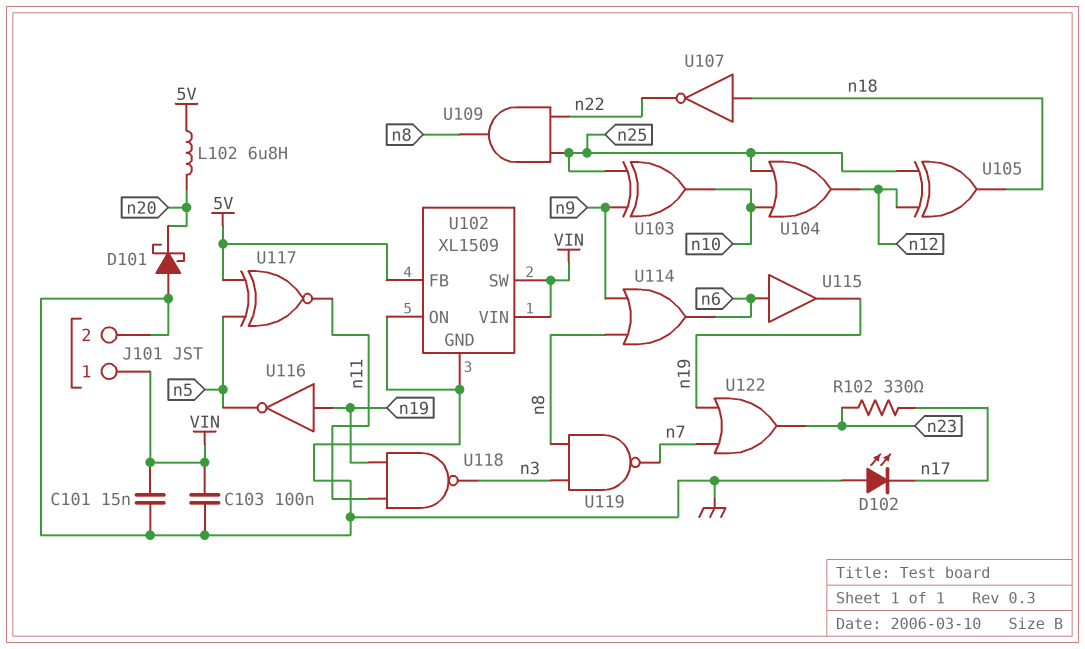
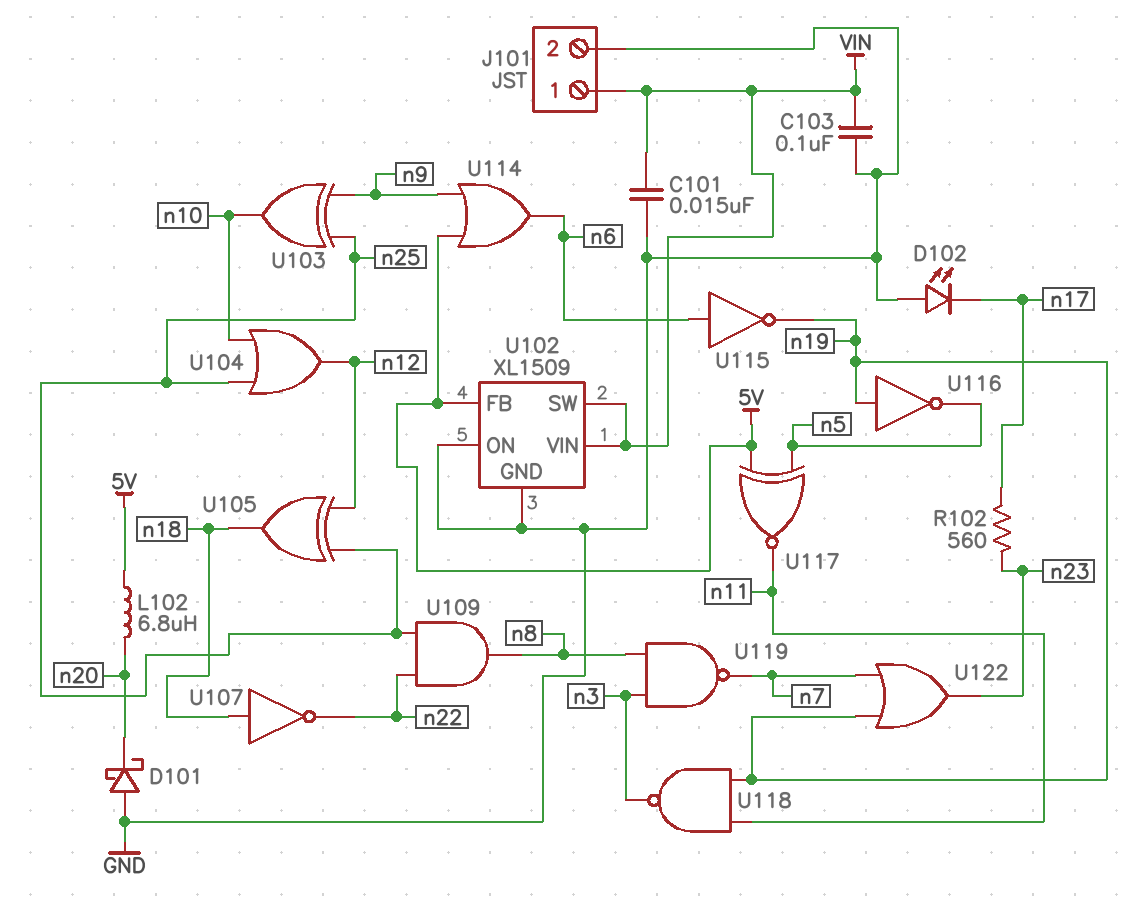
R102: 330 (n17, n23) -> 560 (n17, n23)
U114: OR (in n8, in n9, out n6) -> OR (in 5V, in n9, out n6)
U115: buffer (in n6, out n19) -> NOT (in n6, out n19)

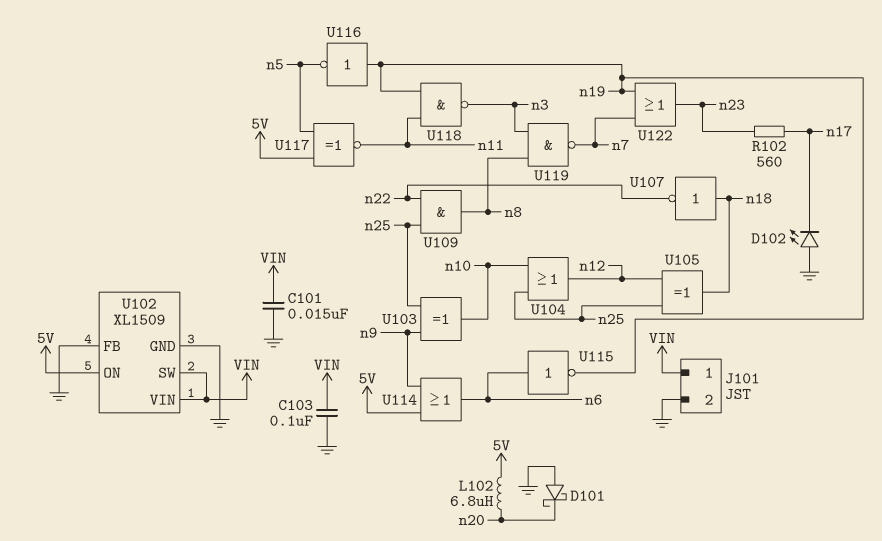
U102 pin FB: 5V -> GND
U102 pin ON: GND -> 5V

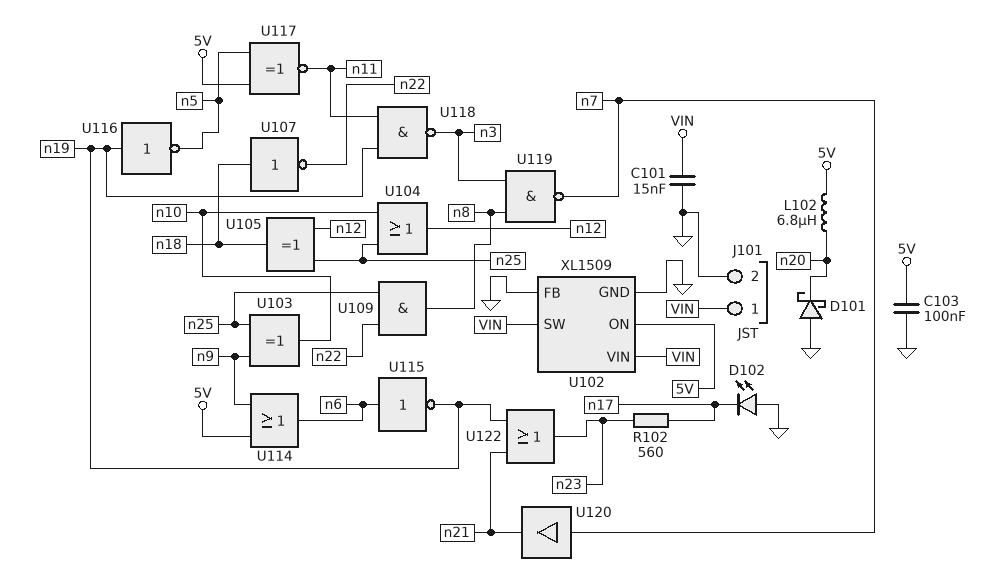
C103: 100nF (GND, VIN) -> 100nF (5V, GND)
U120: none -> buffer (in n7, out n21)
U122: OR (in n7, in n19, out n23) -> OR (in n19, in n21, out n23)

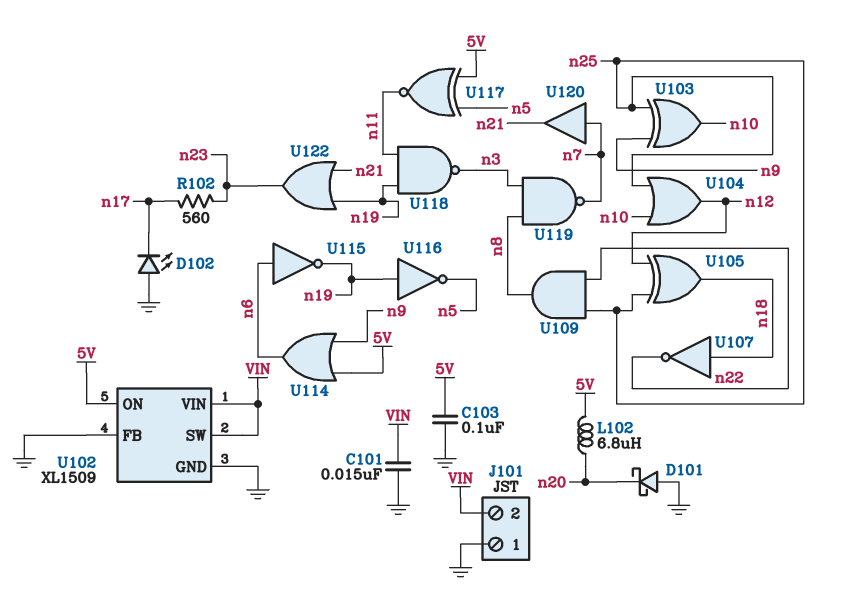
J101 pin 1: VIN -> GND
J101 pin 2: GND -> VIN

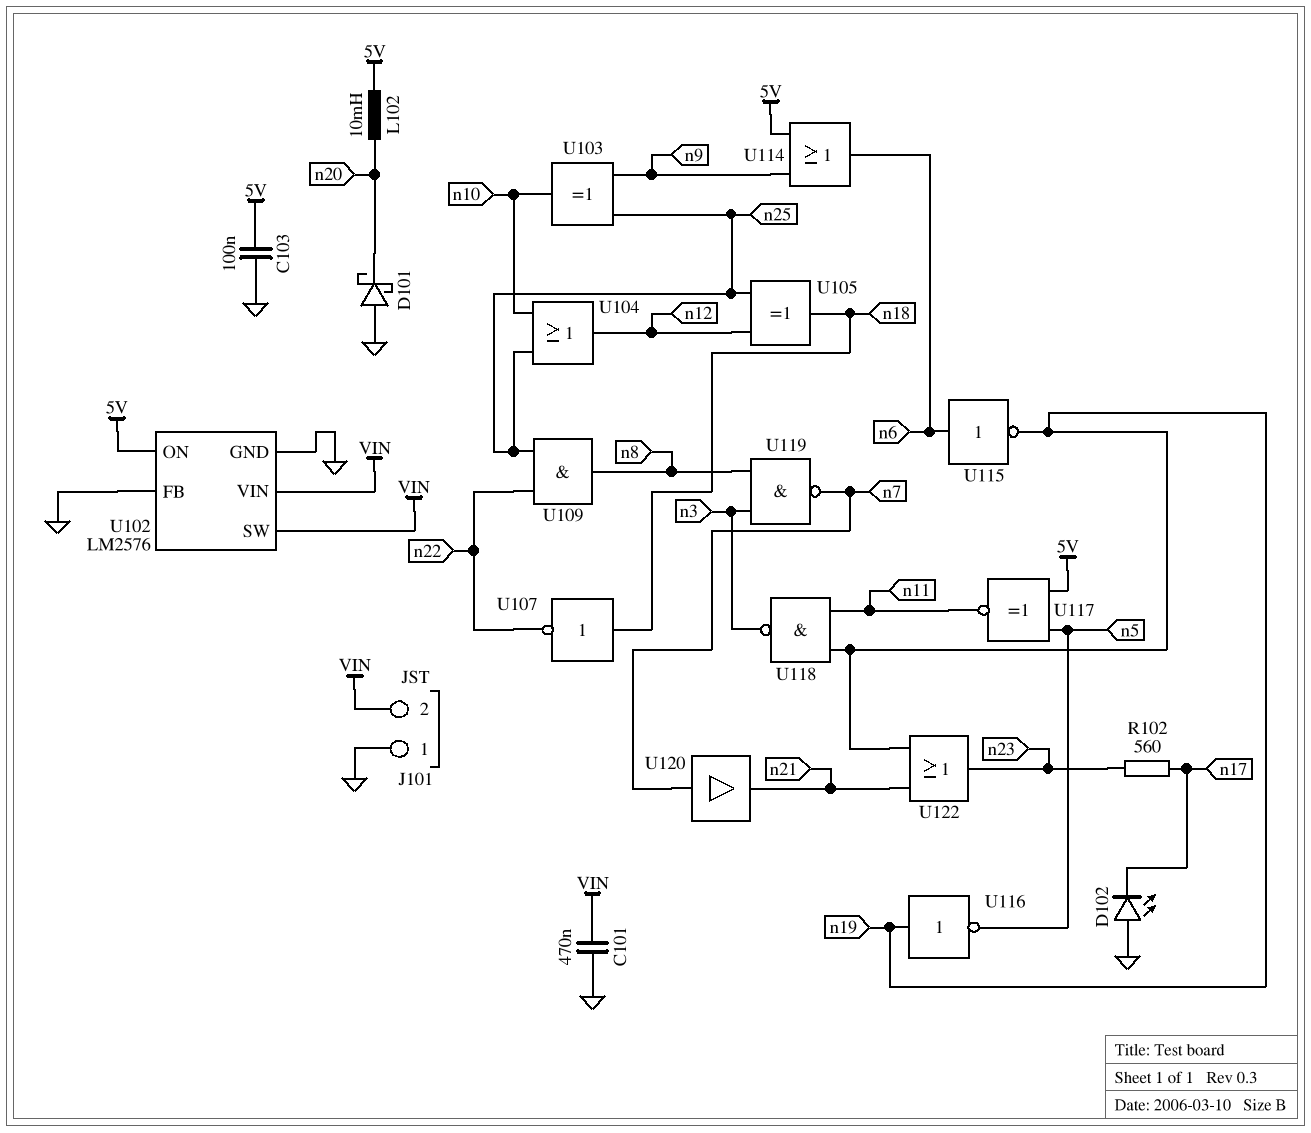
C101: 15nF (GND, VIN) -> 470nF (GND, VIN)
L102: 6.8uH (5V, n20) -> 10mH (5V, n20)
U102: XL1509 -> LM2576

